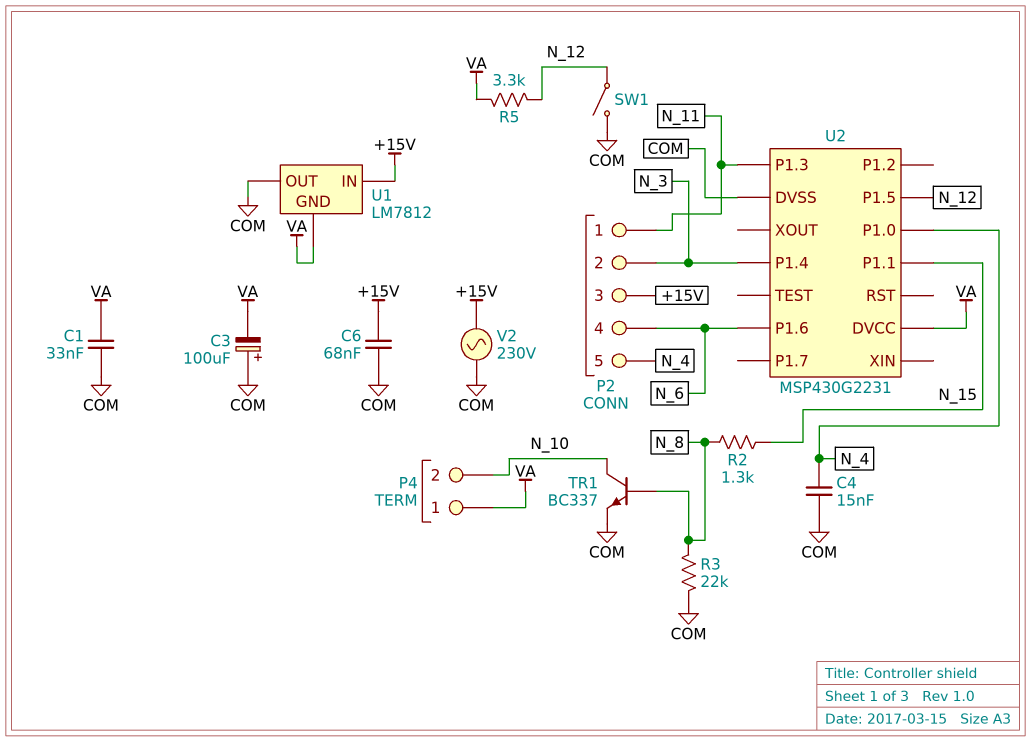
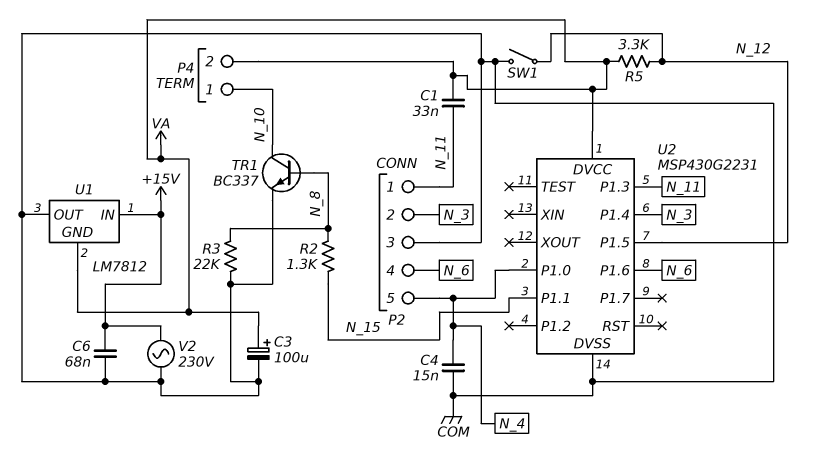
C1: 33nF (COM, VA) -> 33nF (N_11, VA)
C3: 100uF (plus COM, minus VA) -> 100uF (plus VA, minus COM)
P2 pin 3: +15V -> COM
P4 pin 1: VA -> N_10
P4 pin 2: N_10 -> VA

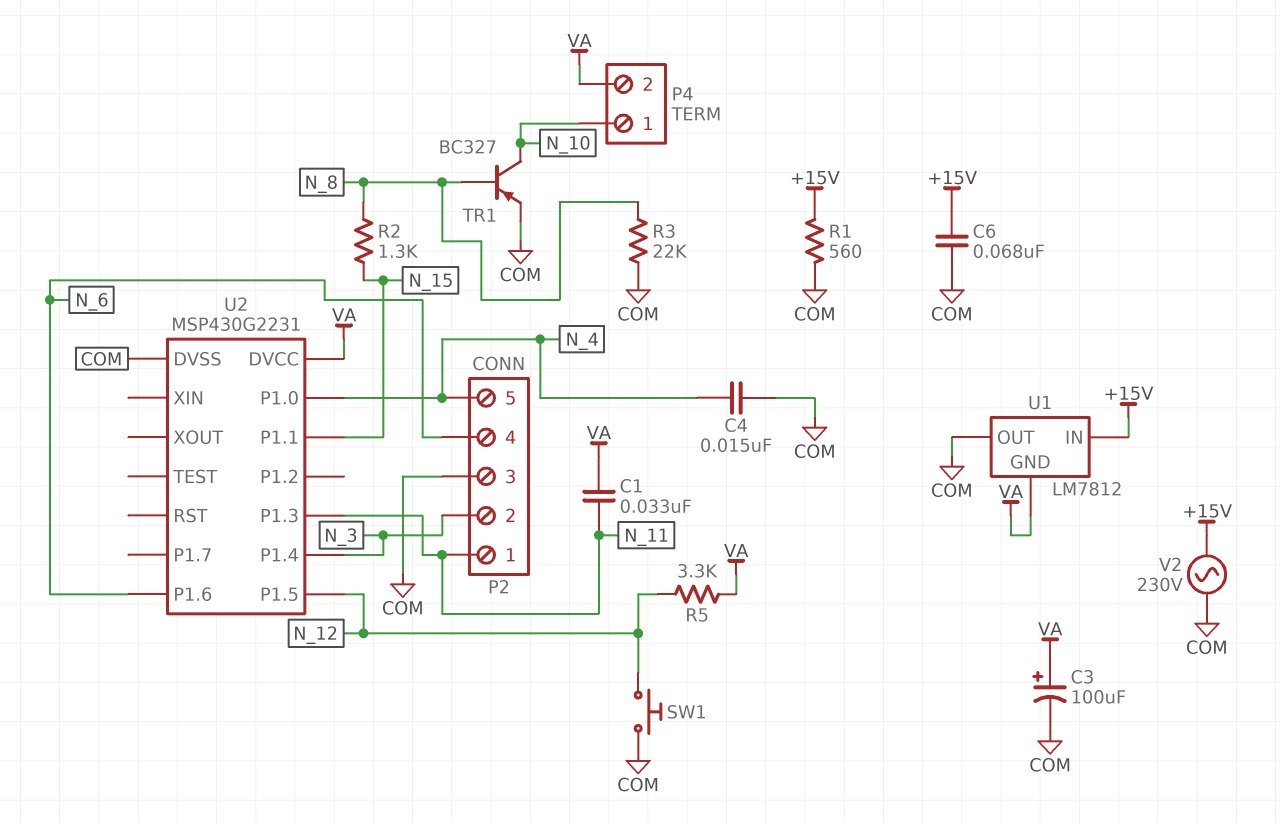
R1: none -> 560 (+15V, COM)
SW1: switch (COM, N_12) -> button (COM, N_12)
TR1: NPN BC337 (B N_8, C N_10, E COM) -> PNP BC327 (B N_8, C N_10, E COM)

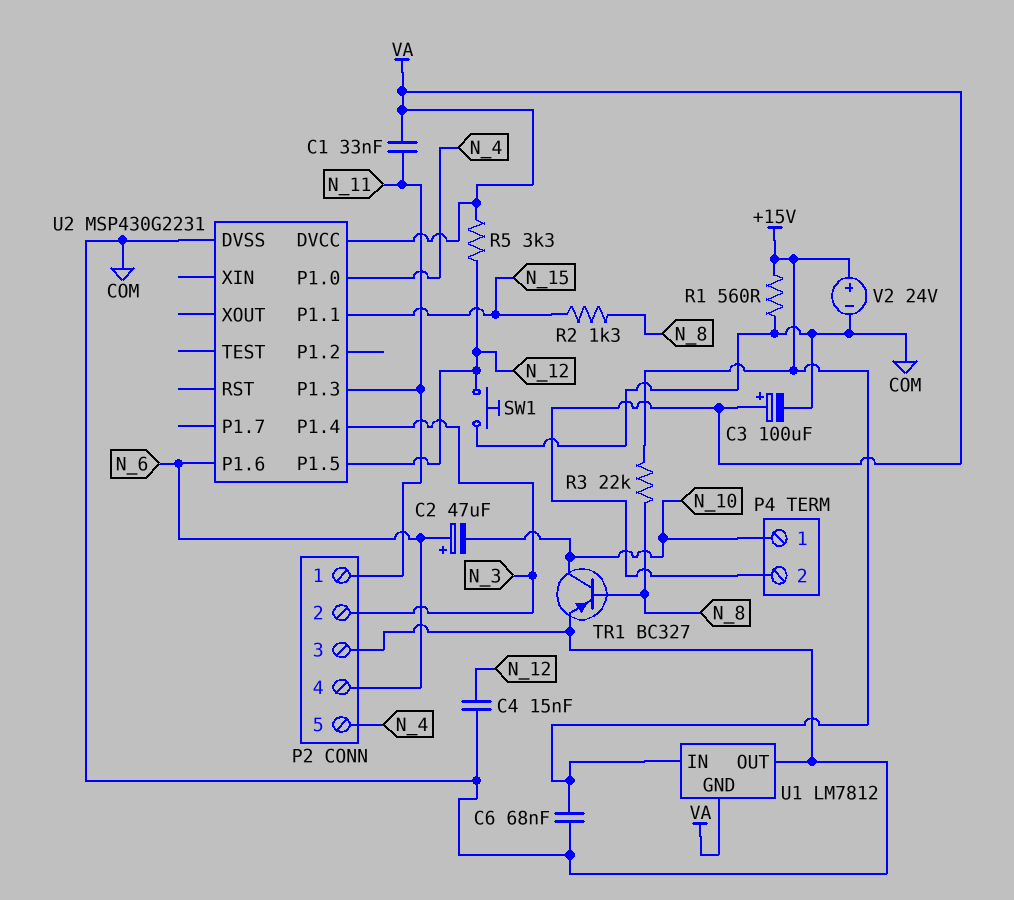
C2: none -> 47uF (plus N_6, minus N_10)
C4: 15nF (COM, N_4) -> 15nF (COM, N_12)
R3: 22k (COM, N_8) -> 22k (+15V, N_8)
V2: AC 230V (+15V, COM) -> 24V (plus +15V, minus COM)

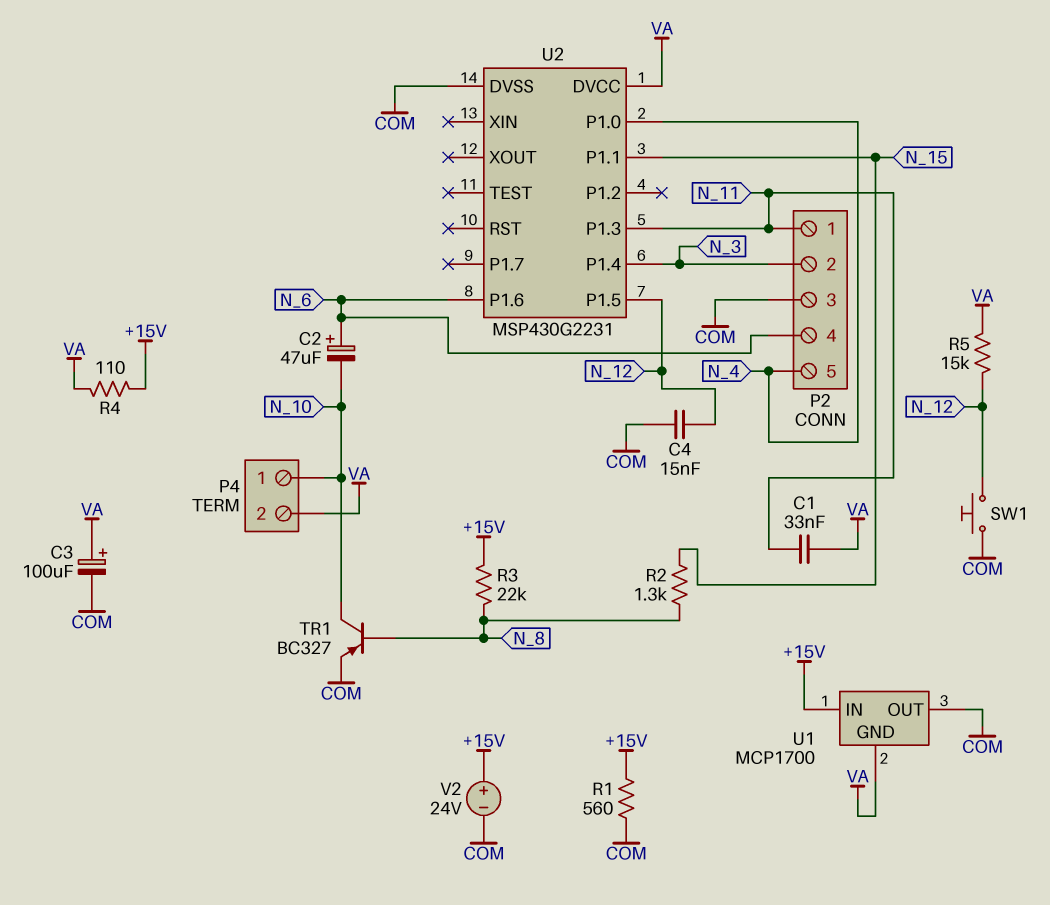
C6: 68nF (+15V, COM) -> none
R4: none -> 110 (+15V, VA)
R5: 3.3k (N_12, VA) -> 15k (N_12, VA)
U1: LM7812 -> MCP1700

